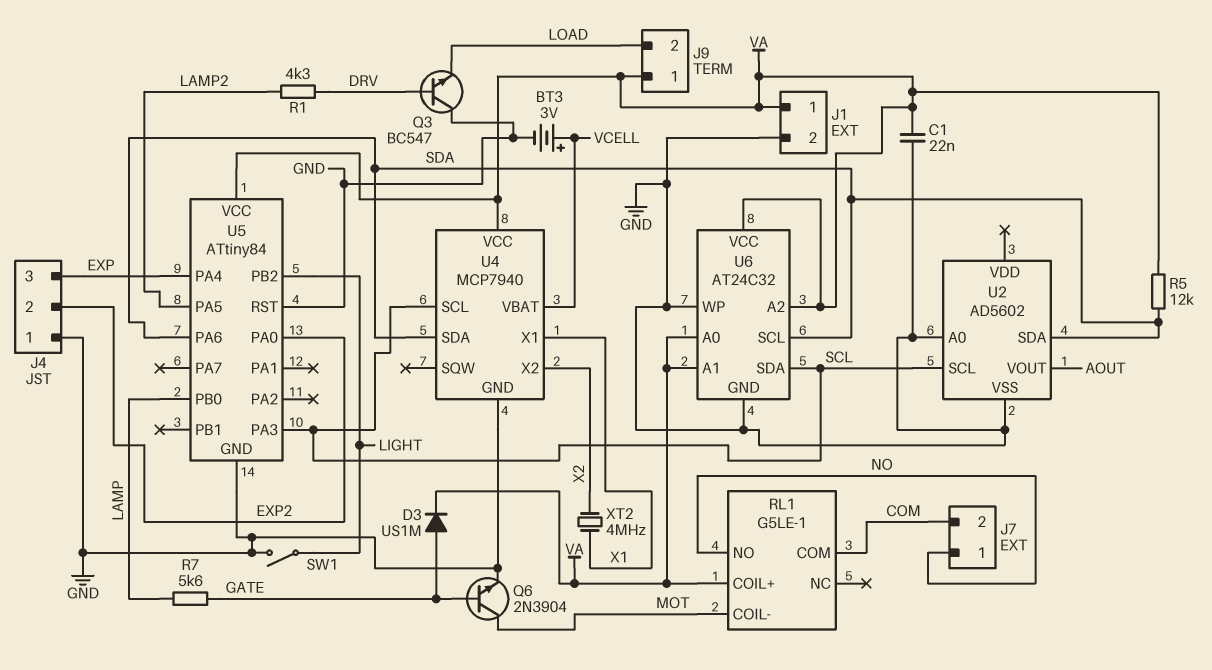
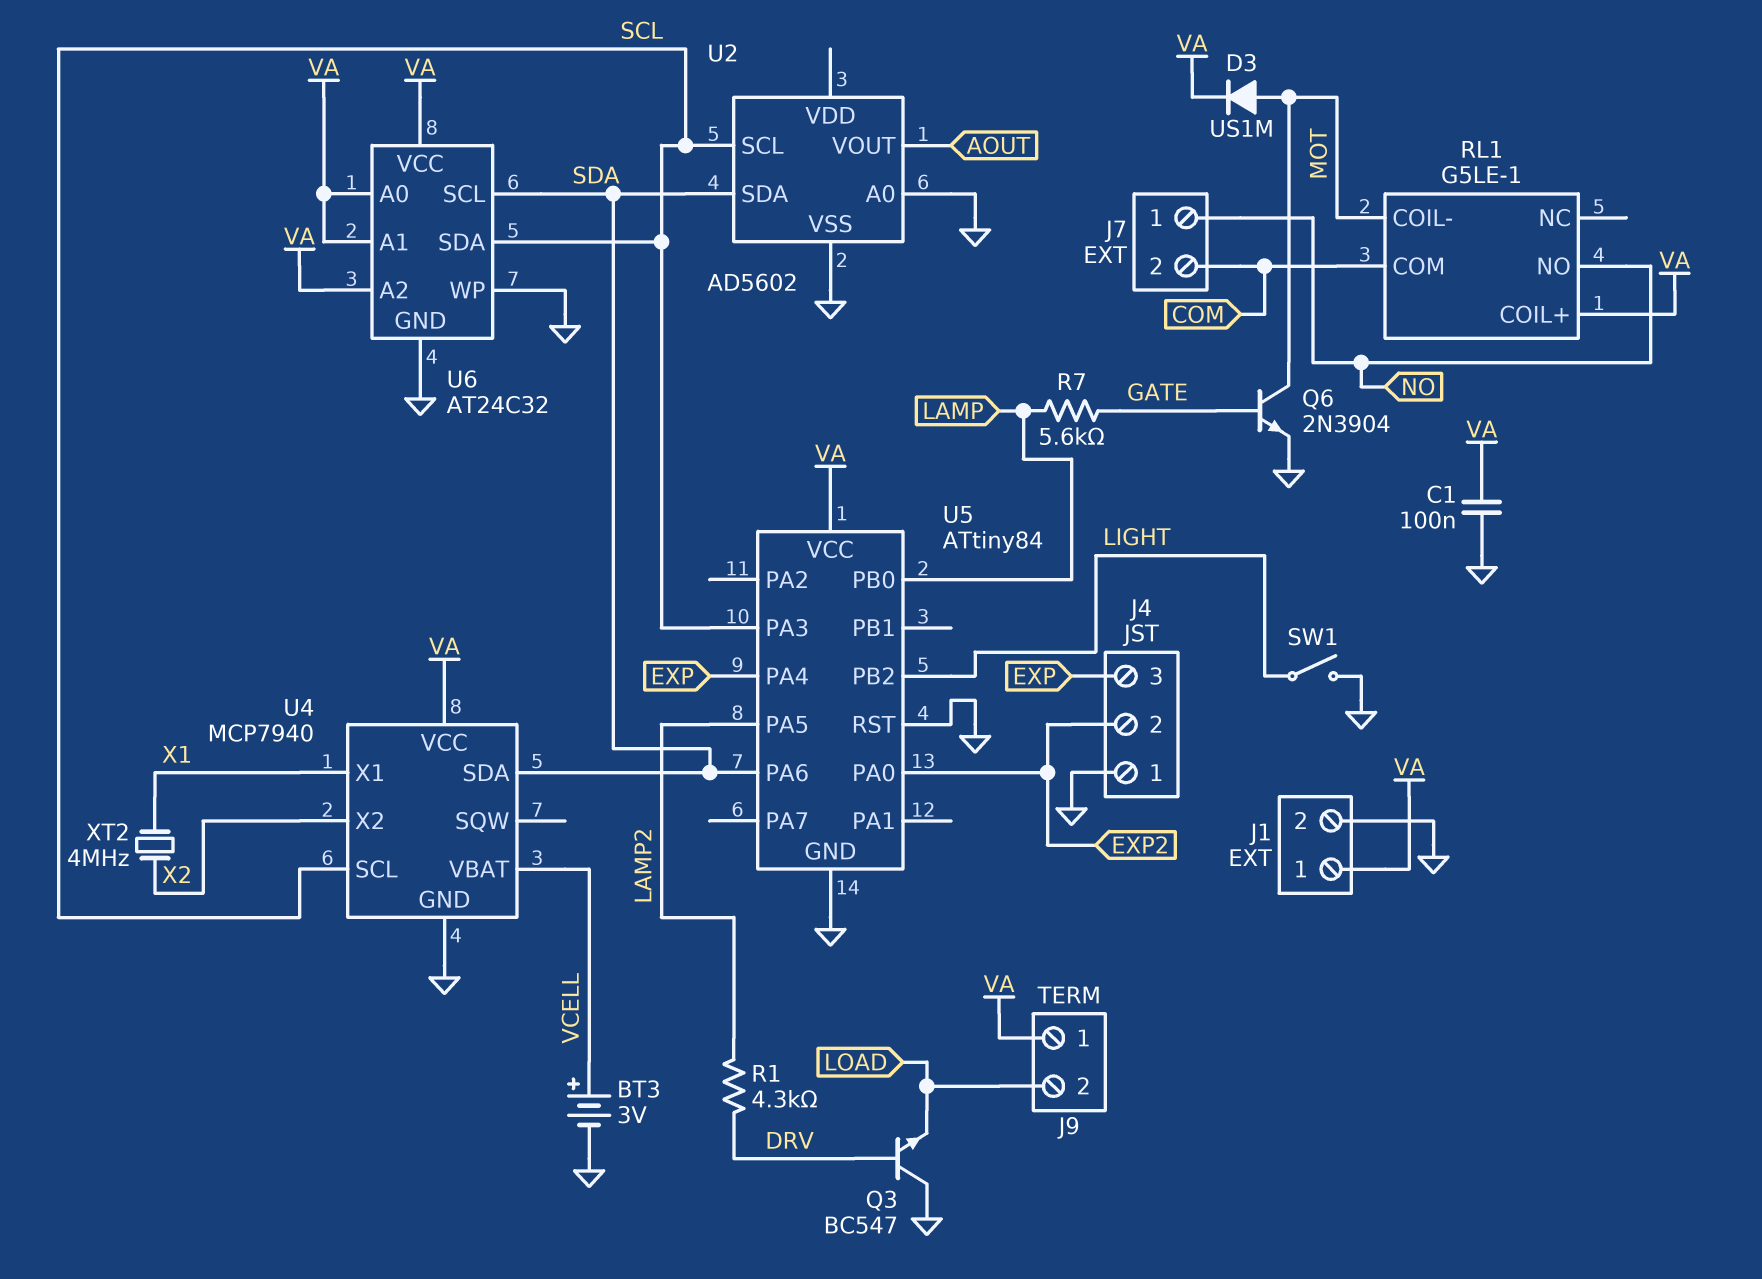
C1: 22nF (GND, VA) -> 100nF (GND, VA)
D3: diode US1M (A GATE, K VA) -> diode US1M (A MOT, K VA)
R5: 12k (SDA, VA) -> none

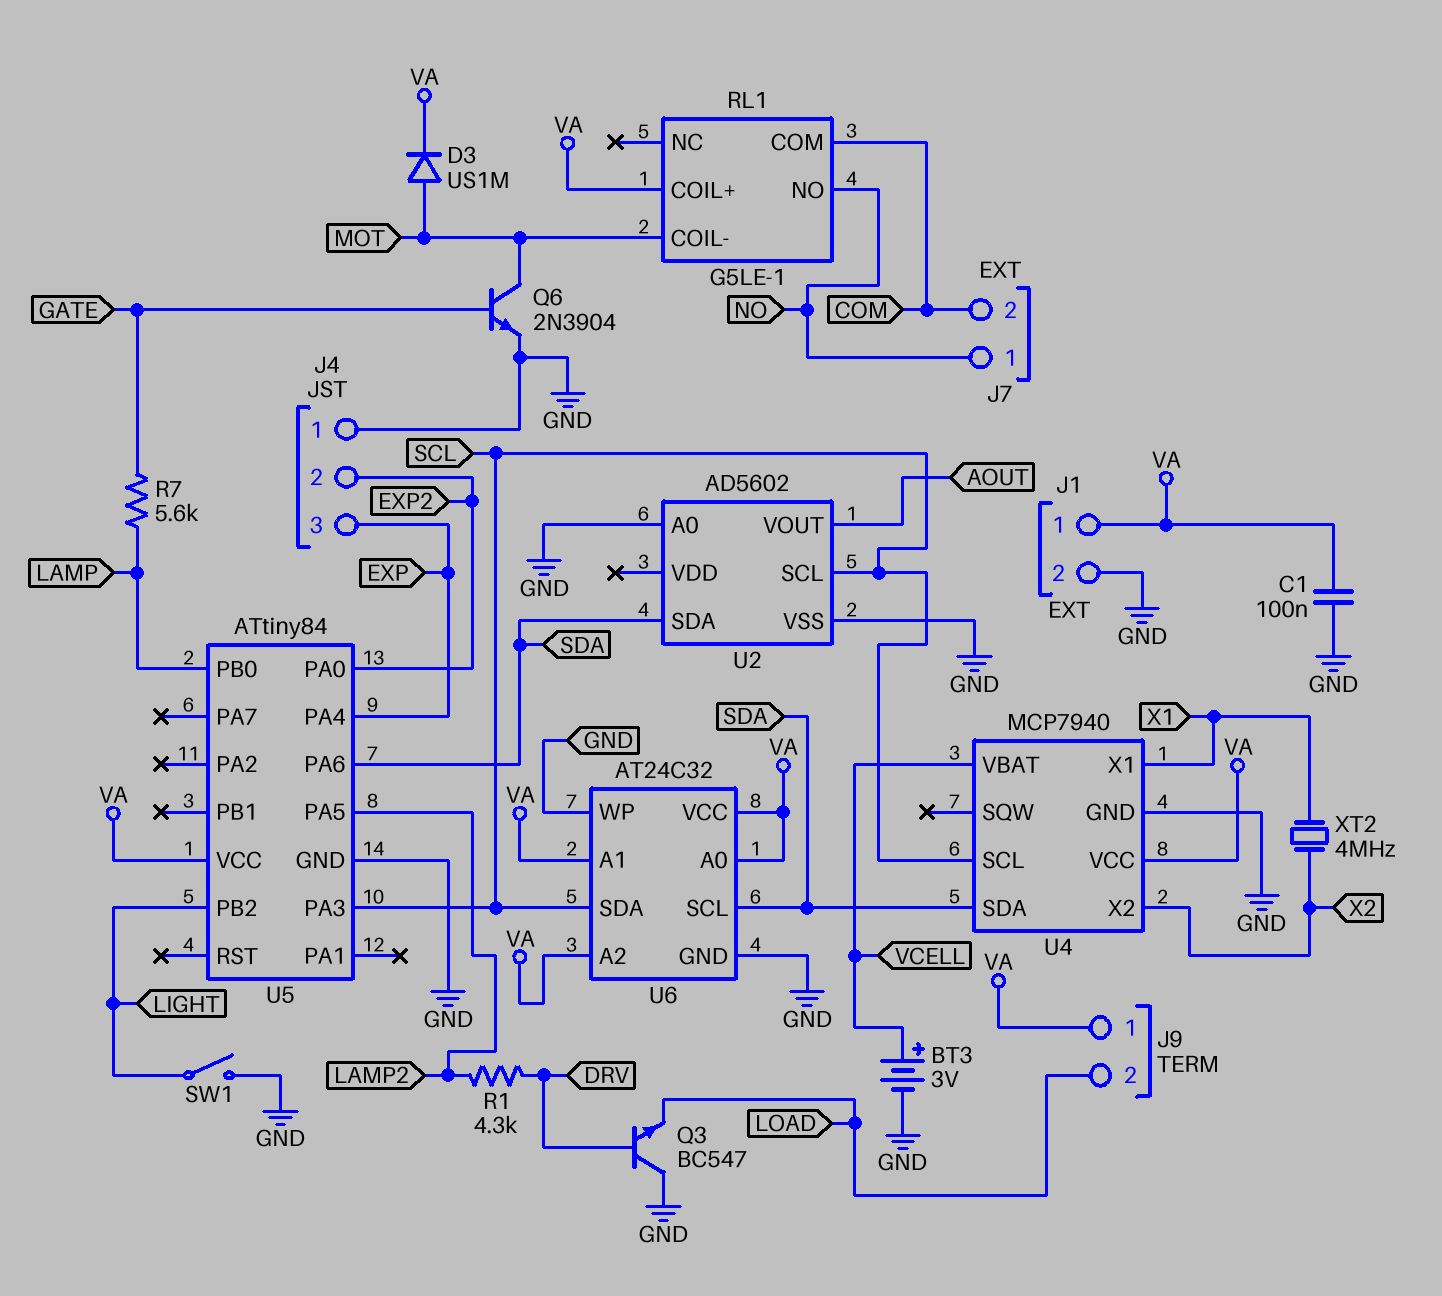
U5 pin RST: GND -> none

